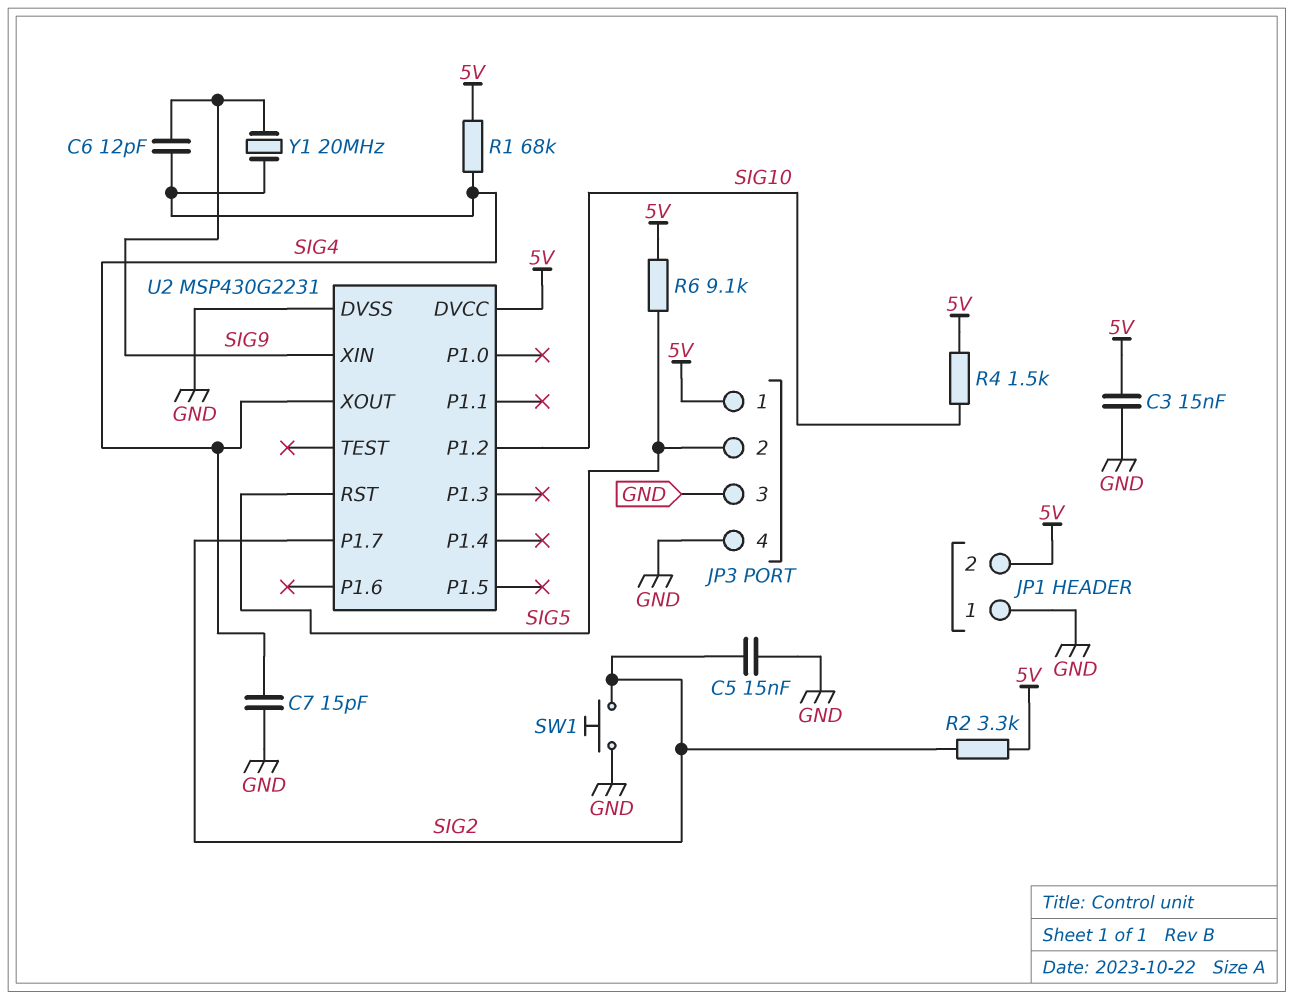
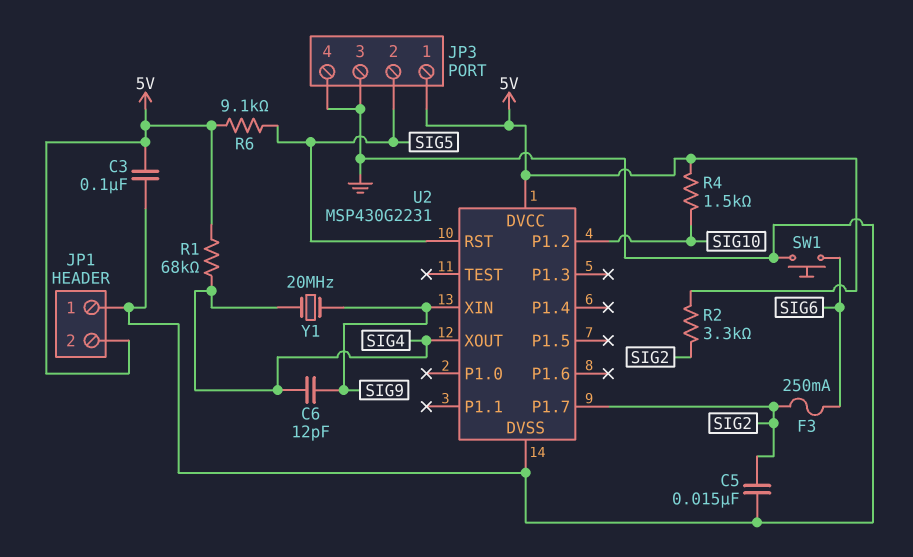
C3: 15nF (5V, GND) -> 100nF (5V, GND)
C7: 15pF (GND, SIG4) -> none
F3: none -> 250mA (SIG2, SIG6)
SW1: button (GND, SIG2) -> button (GND, SIG6)

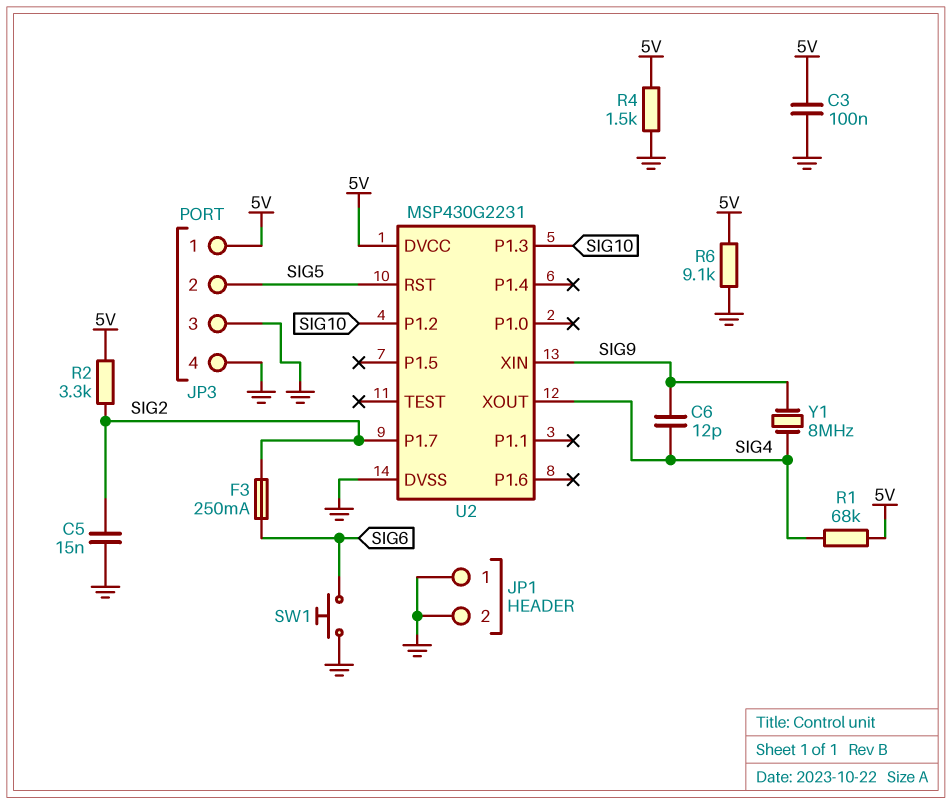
JP1 pin 2: 5V -> GND
R4: 1.5k (5V, SIG10) -> 1.5k (5V, GND)
R6: 9.1k (5V, SIG5) -> 9.1k (5V, GND)
U2 pin P1.3: none -> SIG10
Y1: 20MHz (SIG4, SIG9) -> 8MHz (SIG4, SIG9)

